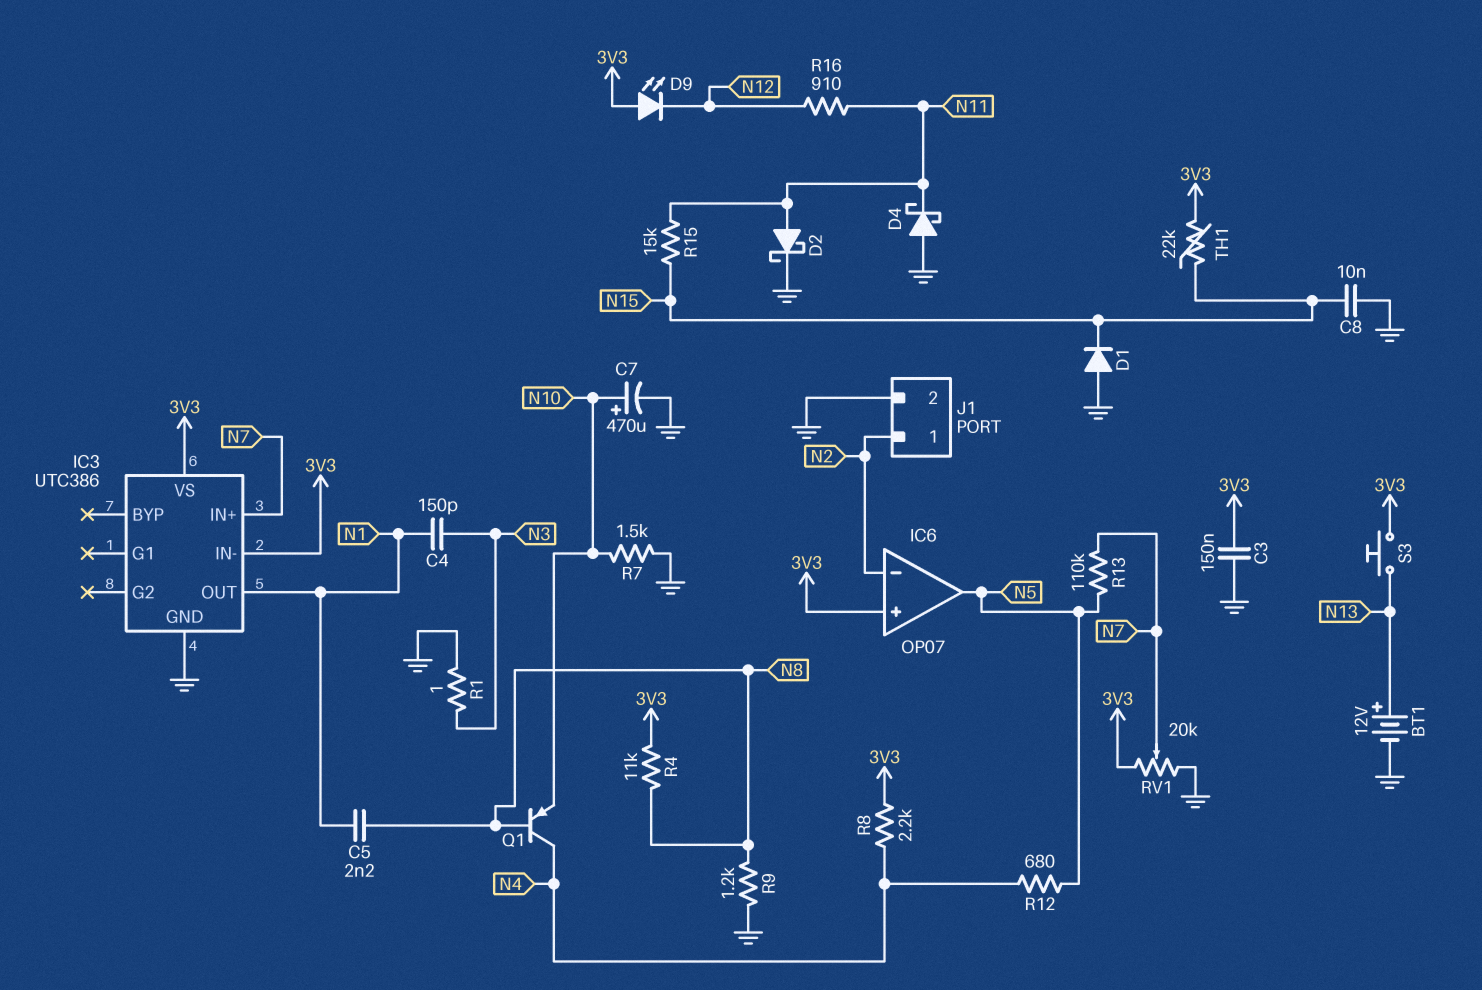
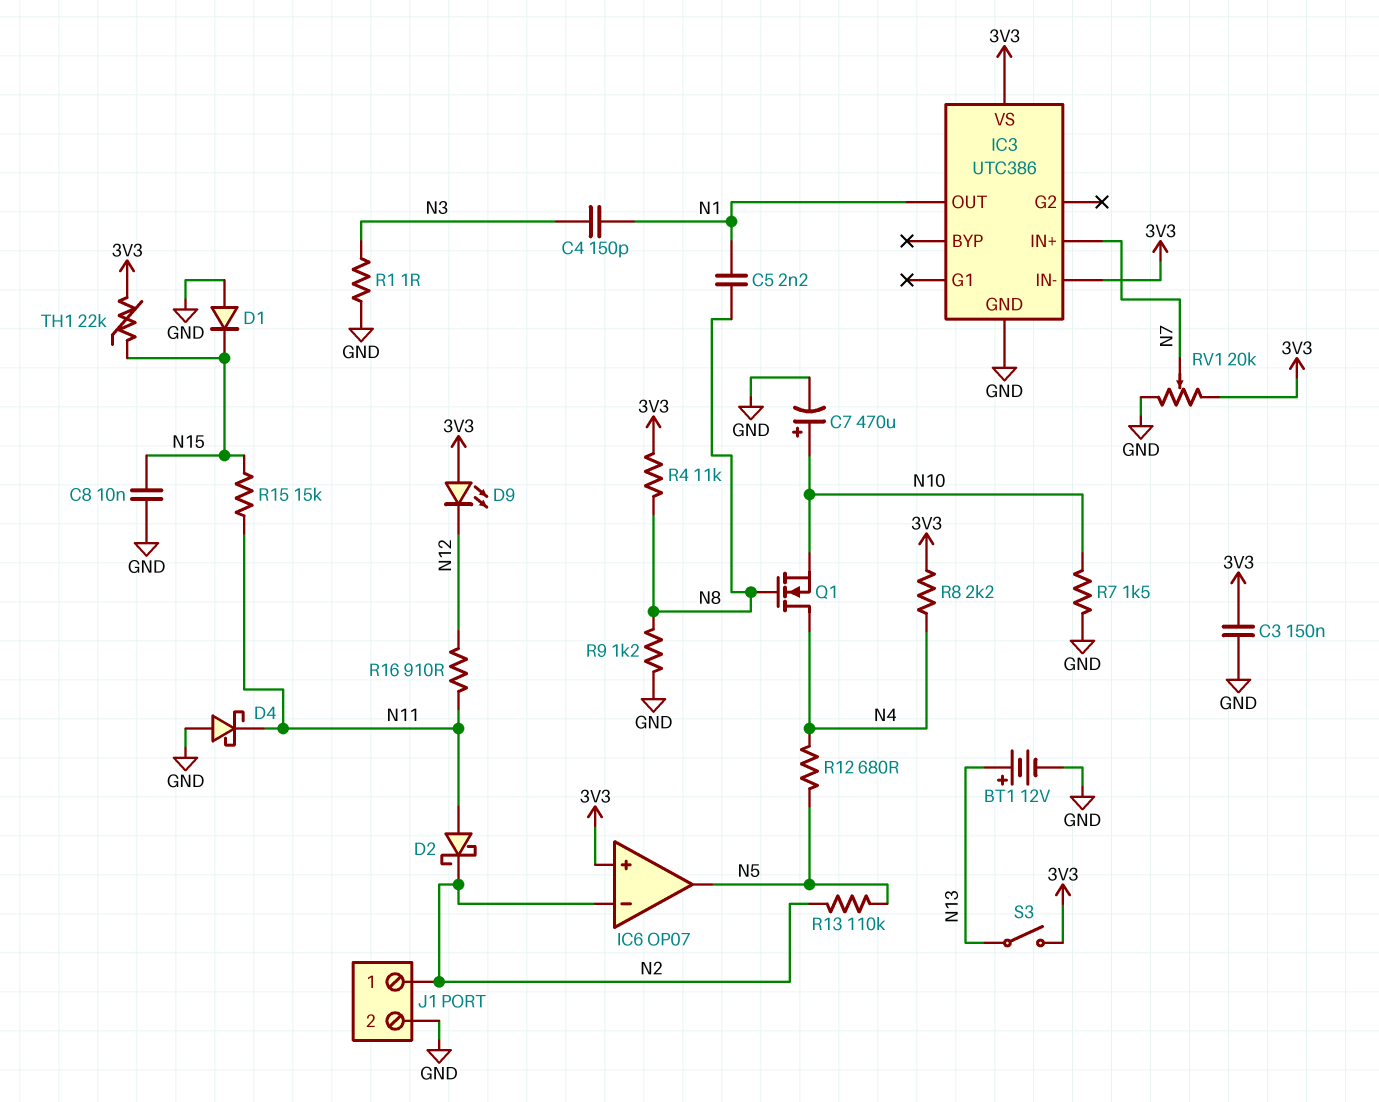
D2: schottky (A N11, K GND) -> schottky (A N11, K N2)
Q1: PNP (B N8, C N4, E N10) -> NMOS (G N8, D N4, S N10)
R13: 110k (N5, N7) -> 110k (N2, N5)
S3: button (3V3, N13) -> switch (3V3, N13)

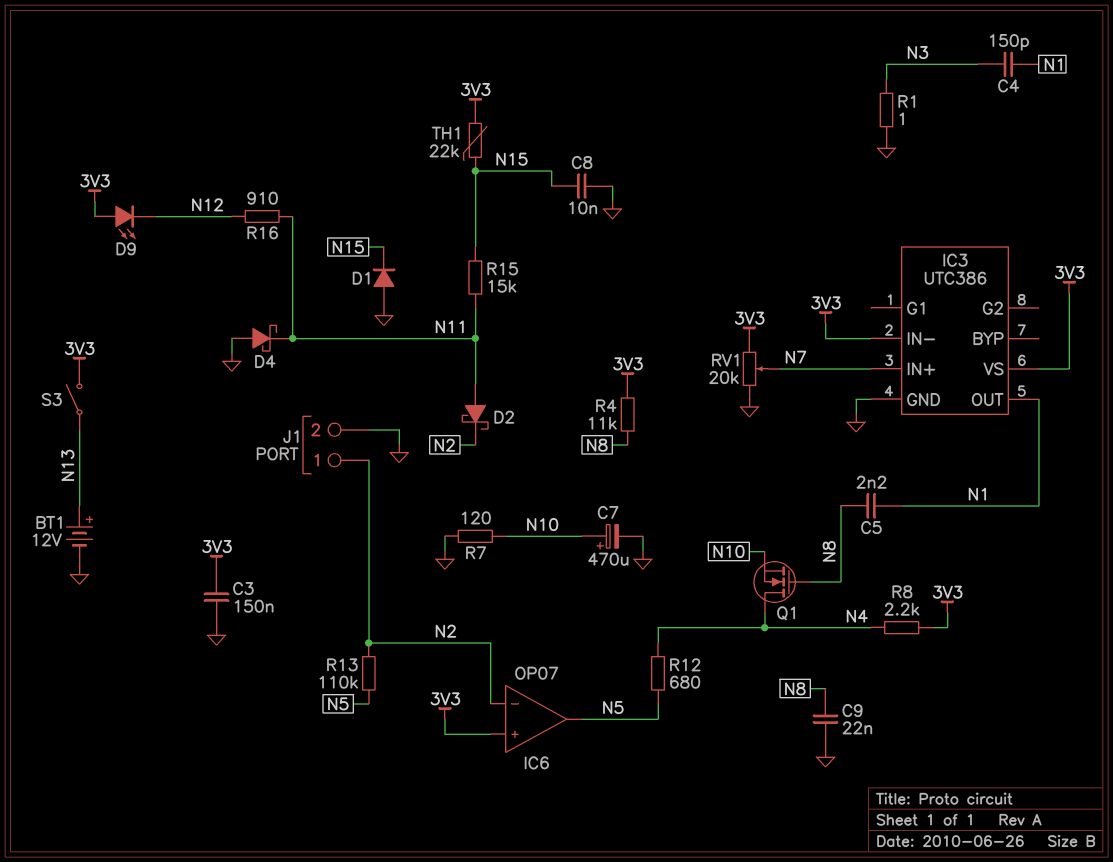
C9: none -> 22nF (GND, N8)
R7: 1.5k (GND, N10) -> 120 (GND, N10)
R9: 1.2k (GND, N8) -> none

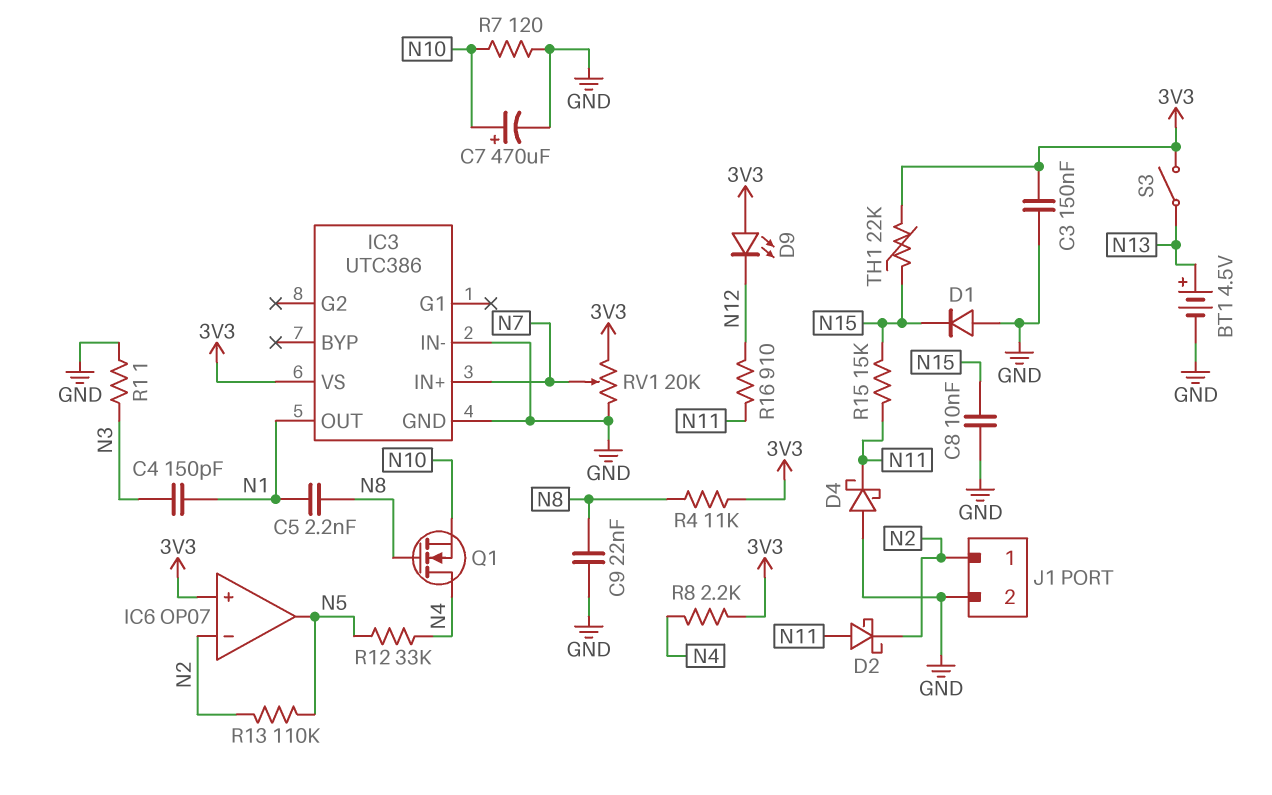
BT1: 12V (plus N13, minus GND) -> 4.5V (plus N13, minus GND)
IC3 pin IN-: 3V3 -> GND
R12: 680 (N4, N5) -> 33k (N4, N5)

